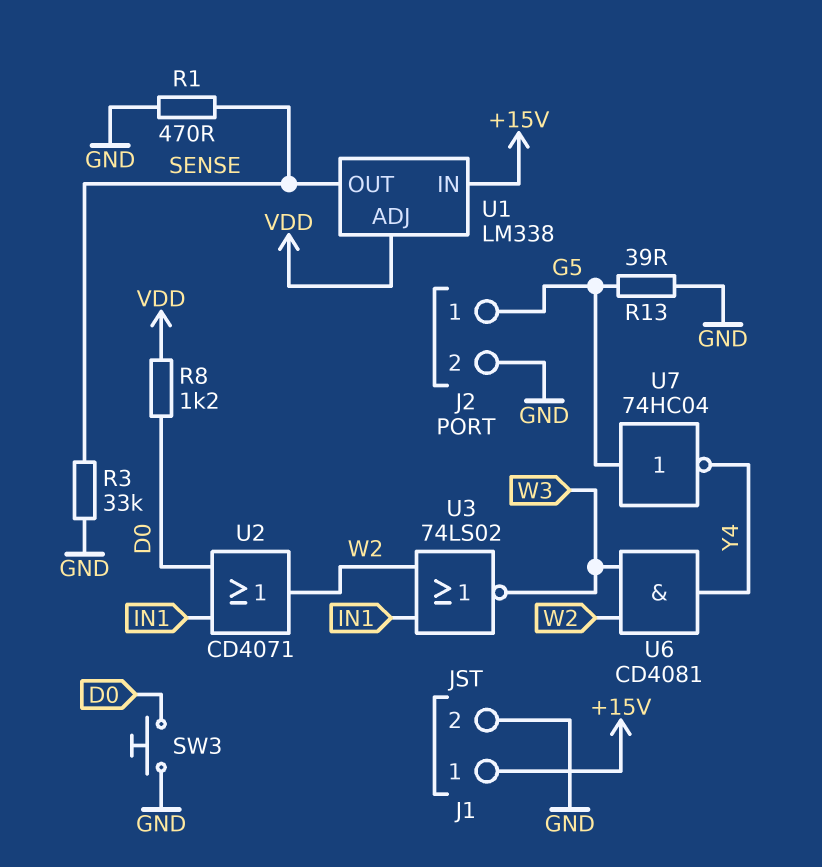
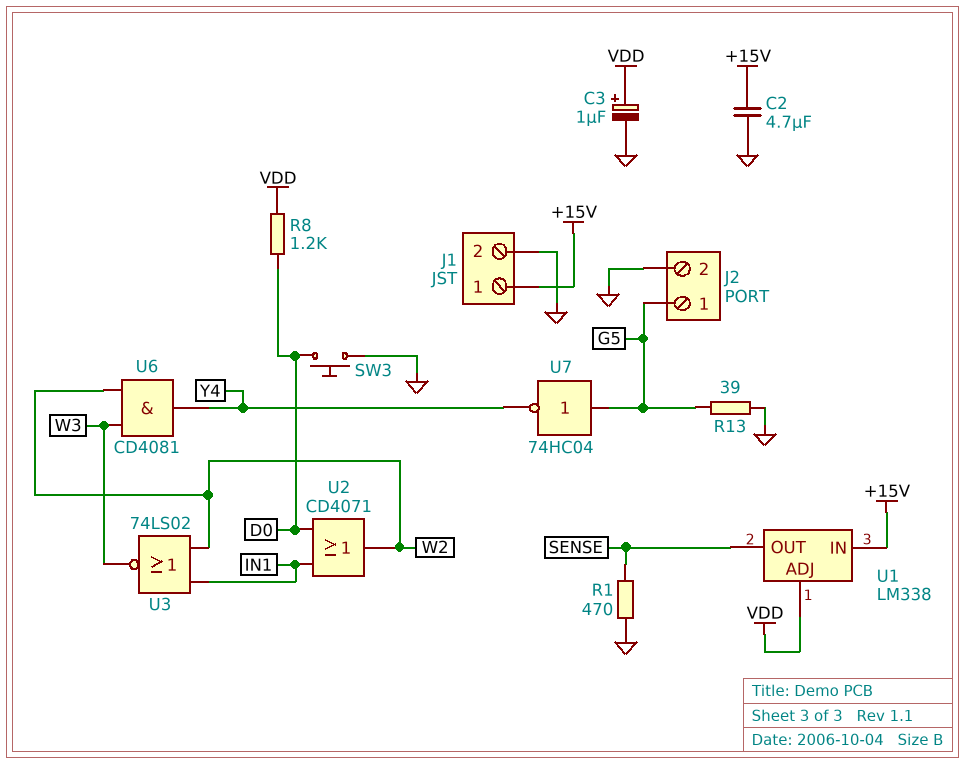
C2: none -> 4.7uF (+15V, GND)
C3: none -> 1uF (plus VDD, minus GND)
R3: 33k (GND, SENSE) -> none

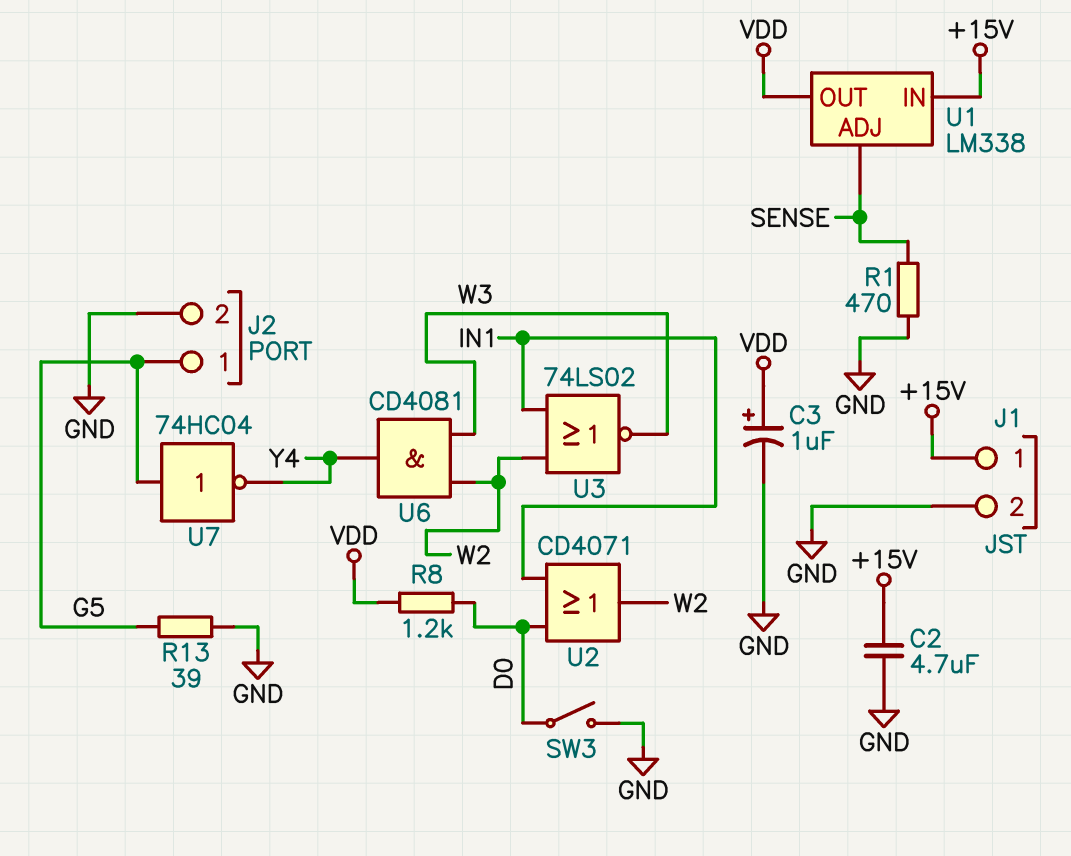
SW3: button (D0, GND) -> switch (D0, GND)
U1 pin ADJ: VDD -> SENSE
U1 pin OUT: SENSE -> VDD

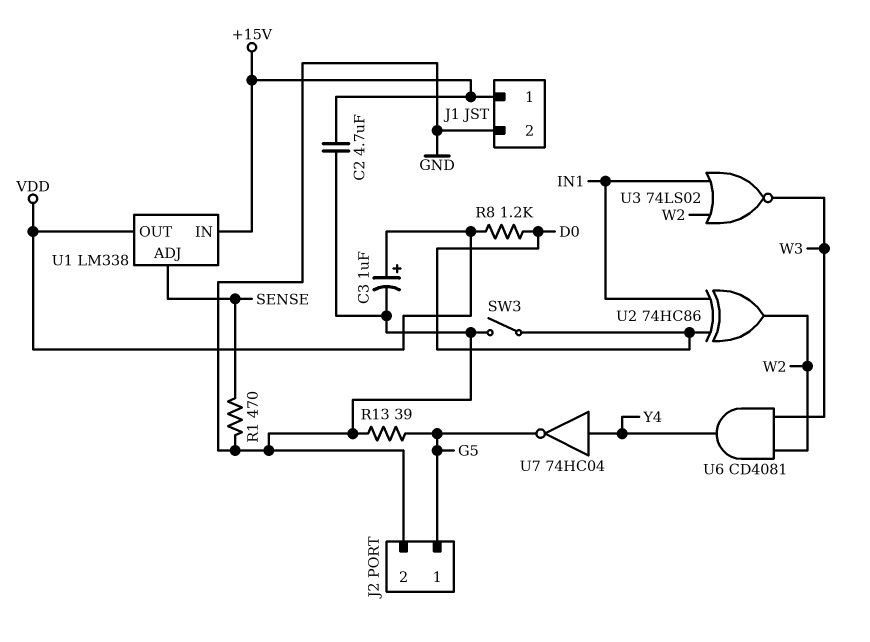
U2: OR CD4071 (in D0, in IN1, out W2) -> XOR 74HC86 (in D0, in IN1, out W2)
U7: NOT 74HC04 (in G5, out Y4) -> NOT 74HC04 (in Y4, out G5)

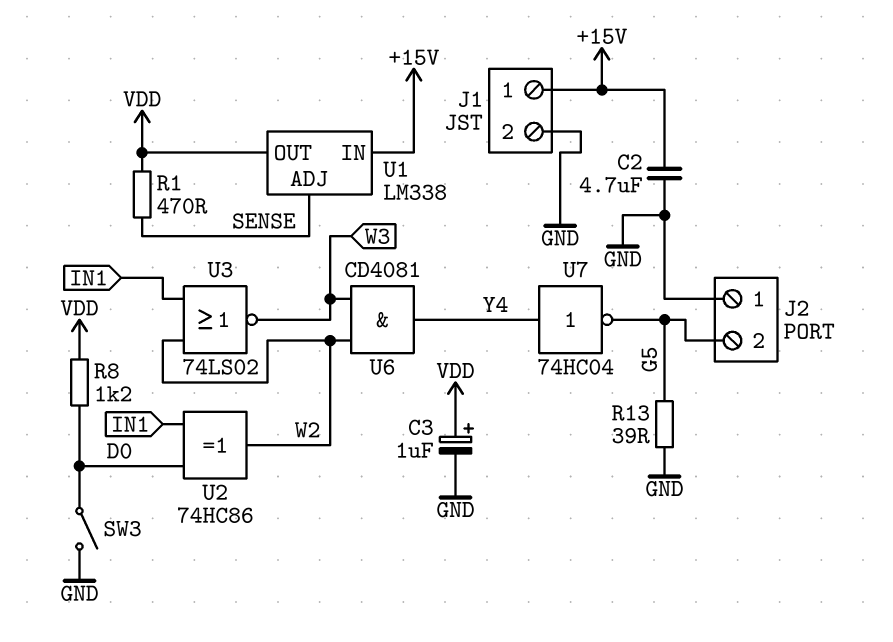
J2 pin 1: G5 -> GND
J2 pin 2: GND -> G5
R1: 470 (GND, SENSE) -> 470 (SENSE, VDD)

